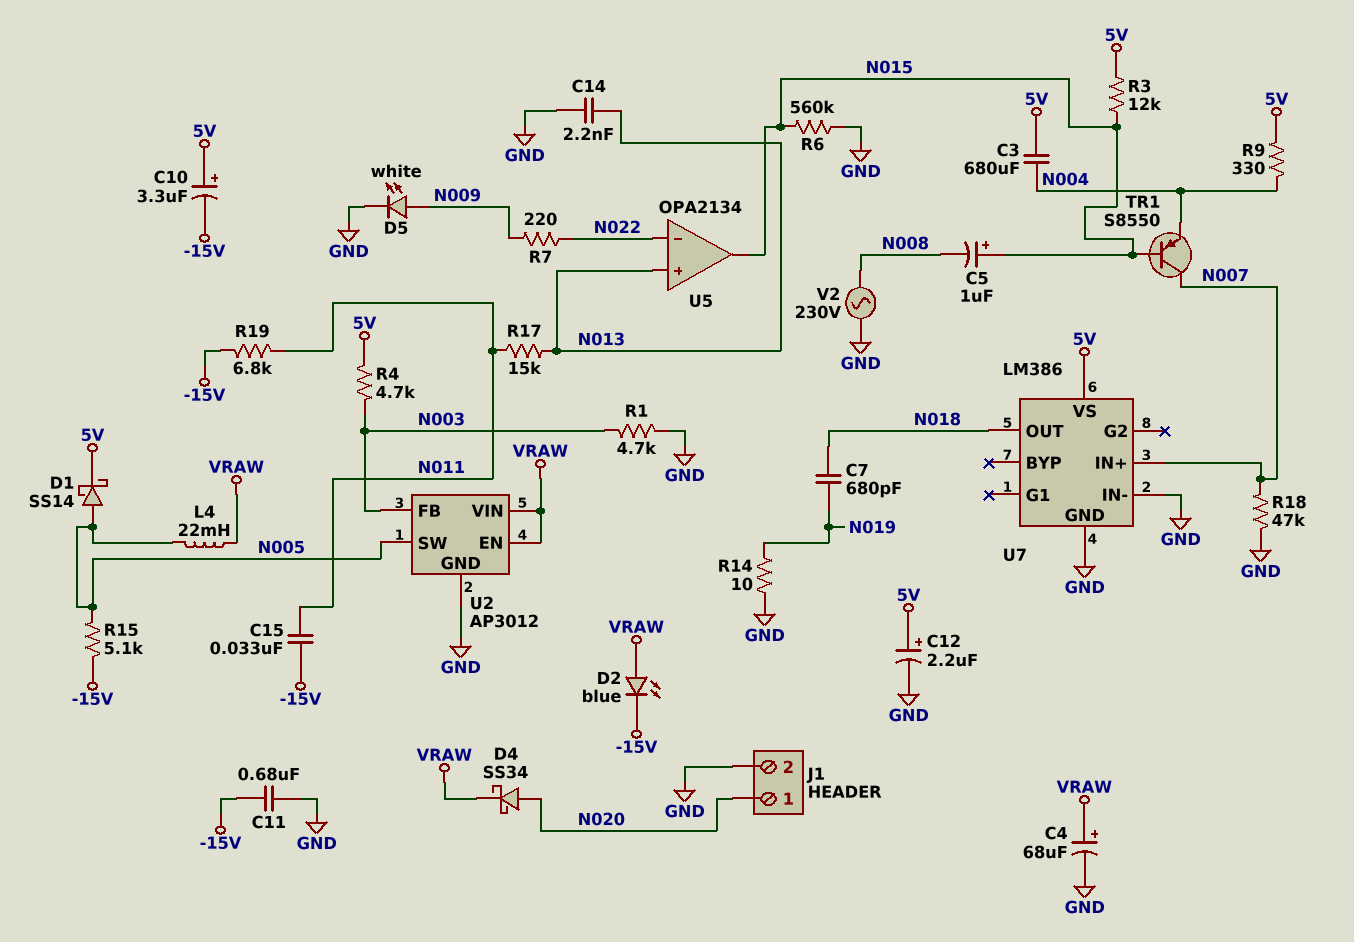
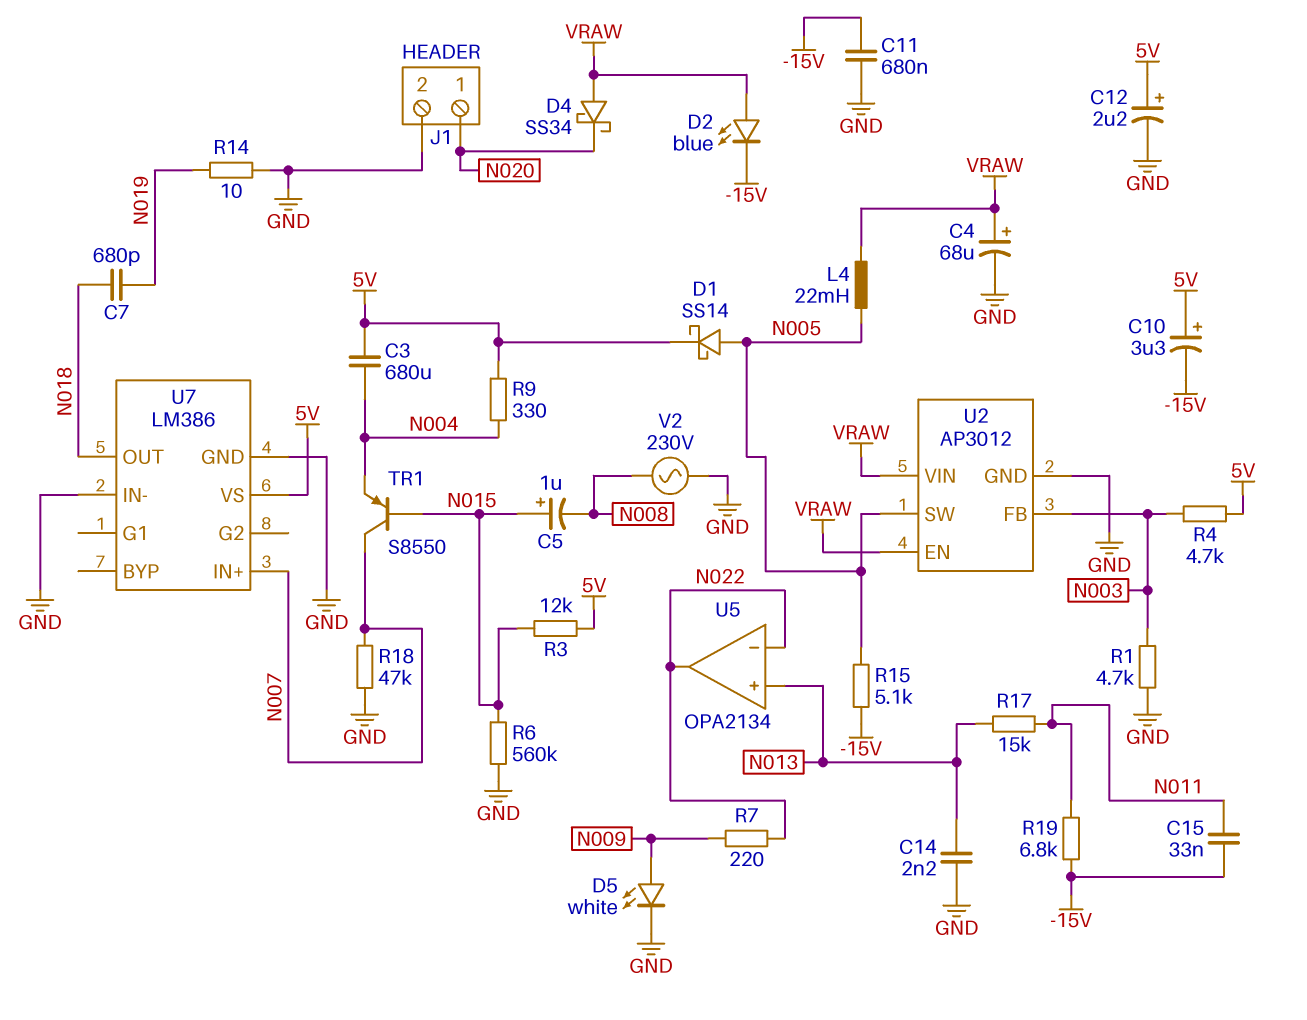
D4: schottky SS34 (A N020, K VRAW) -> schottky SS34 (A VRAW, K N020)
U5 pin out: N015 -> N022

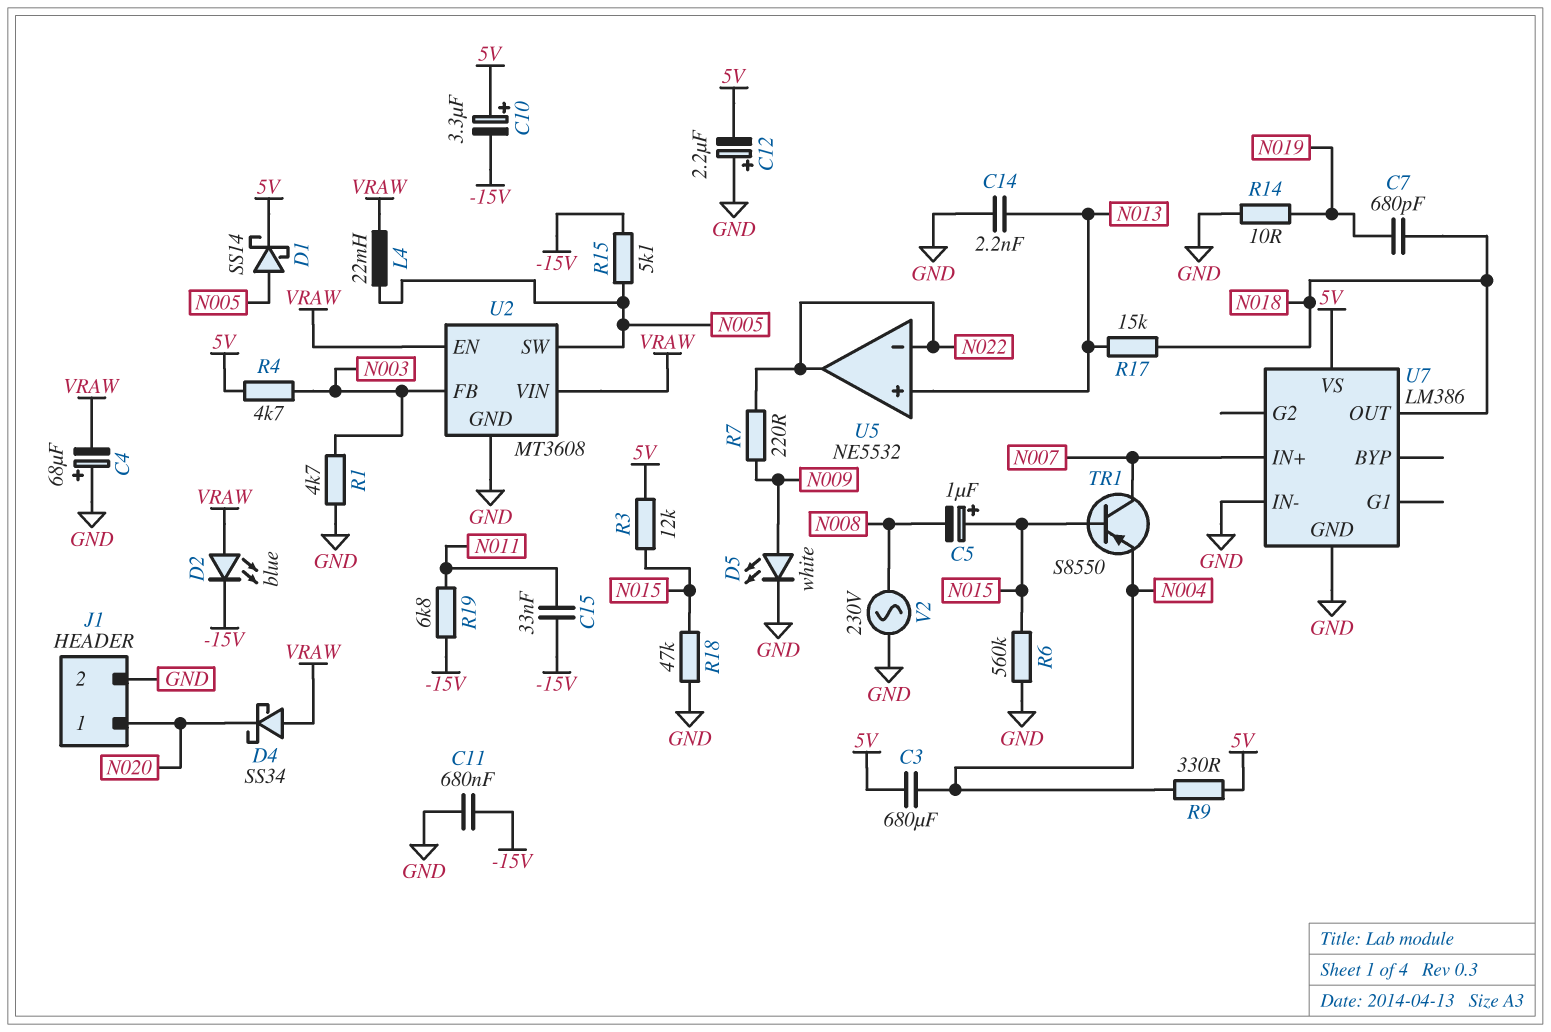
C4: 68uF (plus VRAW, minus GND) -> 68uF (plus GND, minus VRAW)
C12: 2.2uF (plus 5V, minus GND) -> 2.2uF (plus GND, minus 5V)
R17: 15k (N011, N013) -> 15k (N013, N018)
R18: 47k (GND, N007) -> 47k (GND, N015)
U2: AP3012 -> MT3608
U5: OPA2134 -> NE5532

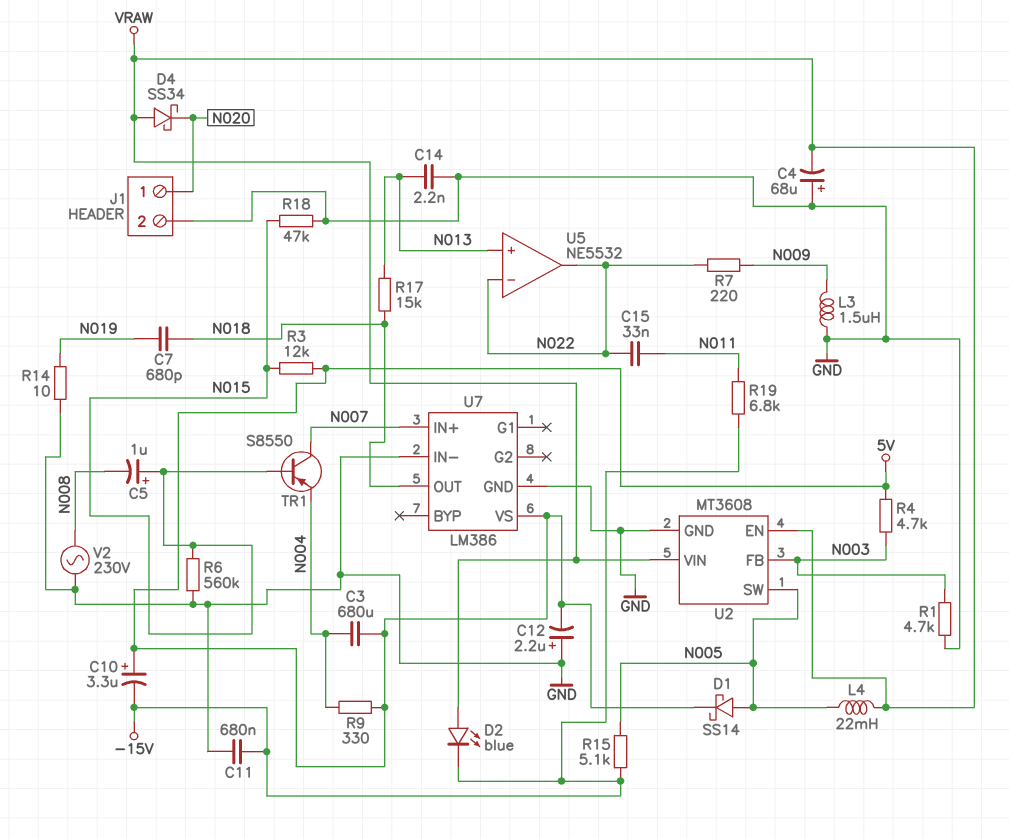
C15: 33nF (-15V, N011) -> 33nF (N011, N022)
D5: LED white (A N009, K GND) -> none
L3: none -> 1.5uH (GND, N009)

